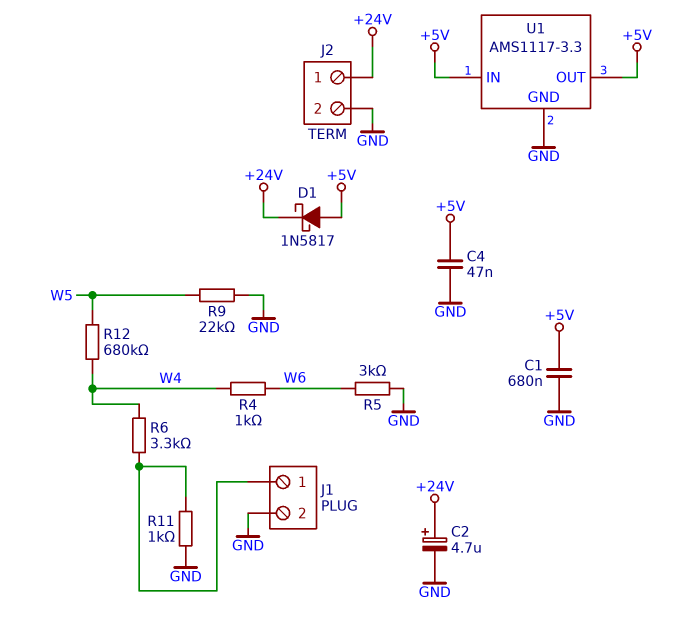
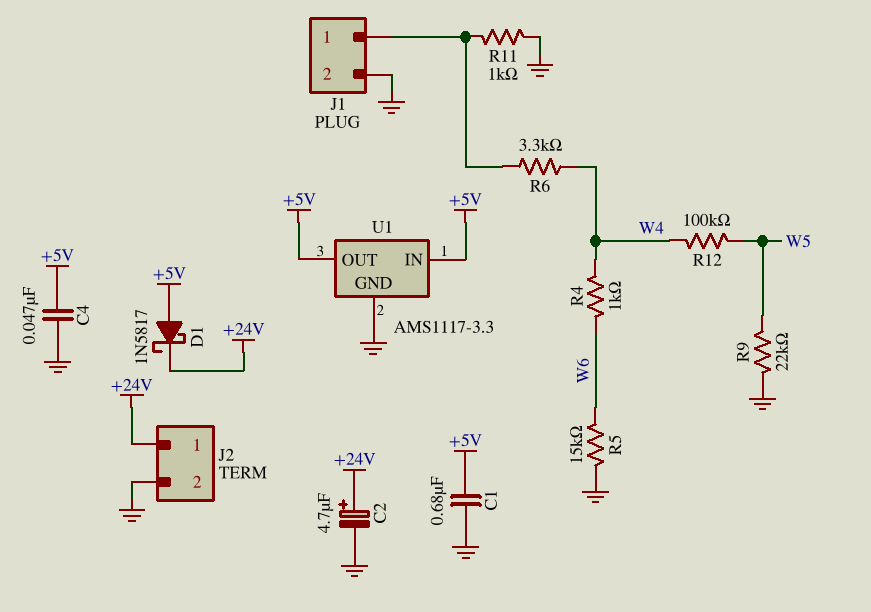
R5: 3k (GND, W6) -> 15k (GND, W6)
R12: 680k (W4, W5) -> 100k (W4, W5)

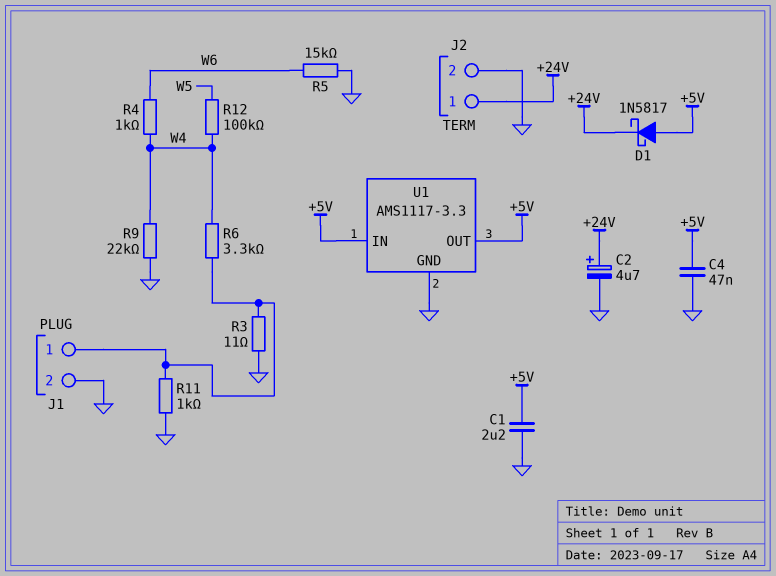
C1: 680nF (+5V, GND) -> 2.2uF (+5V, GND)
R3: none -> 11 (GND, J1/1)
R9: 22k (GND, W5) -> 22k (GND, W4)

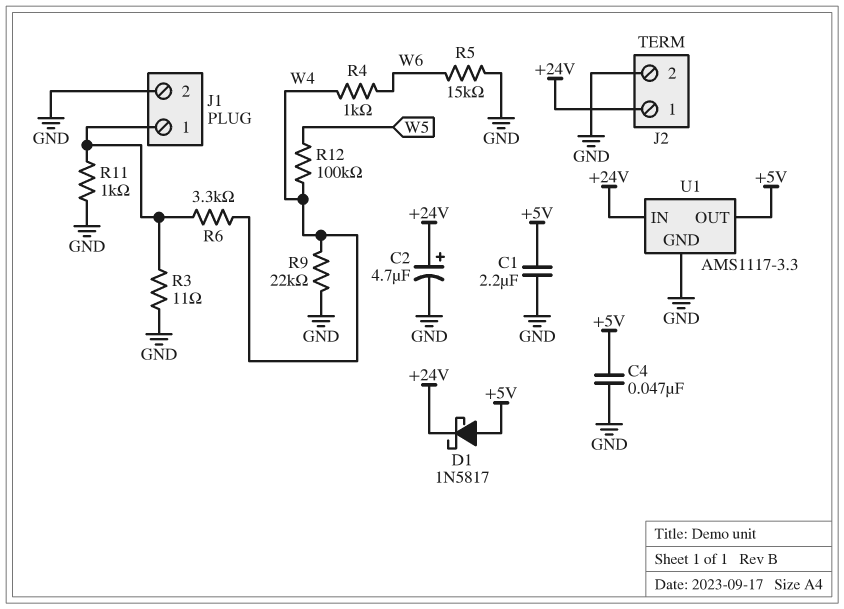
U1 pin IN: +5V -> +24V

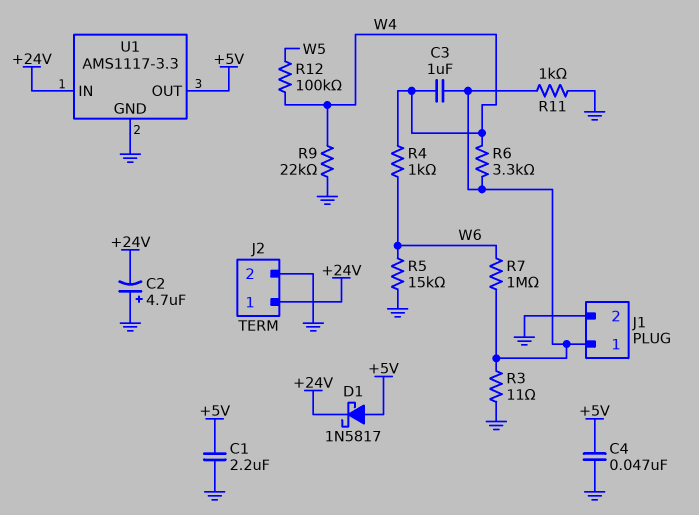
C2: 4.7uF (plus +24V, minus GND) -> 4.7uF (plus GND, minus +24V)
C3: none -> 1uF (J1/1, W4)
R7: none -> 1M (J1/1, W6)

